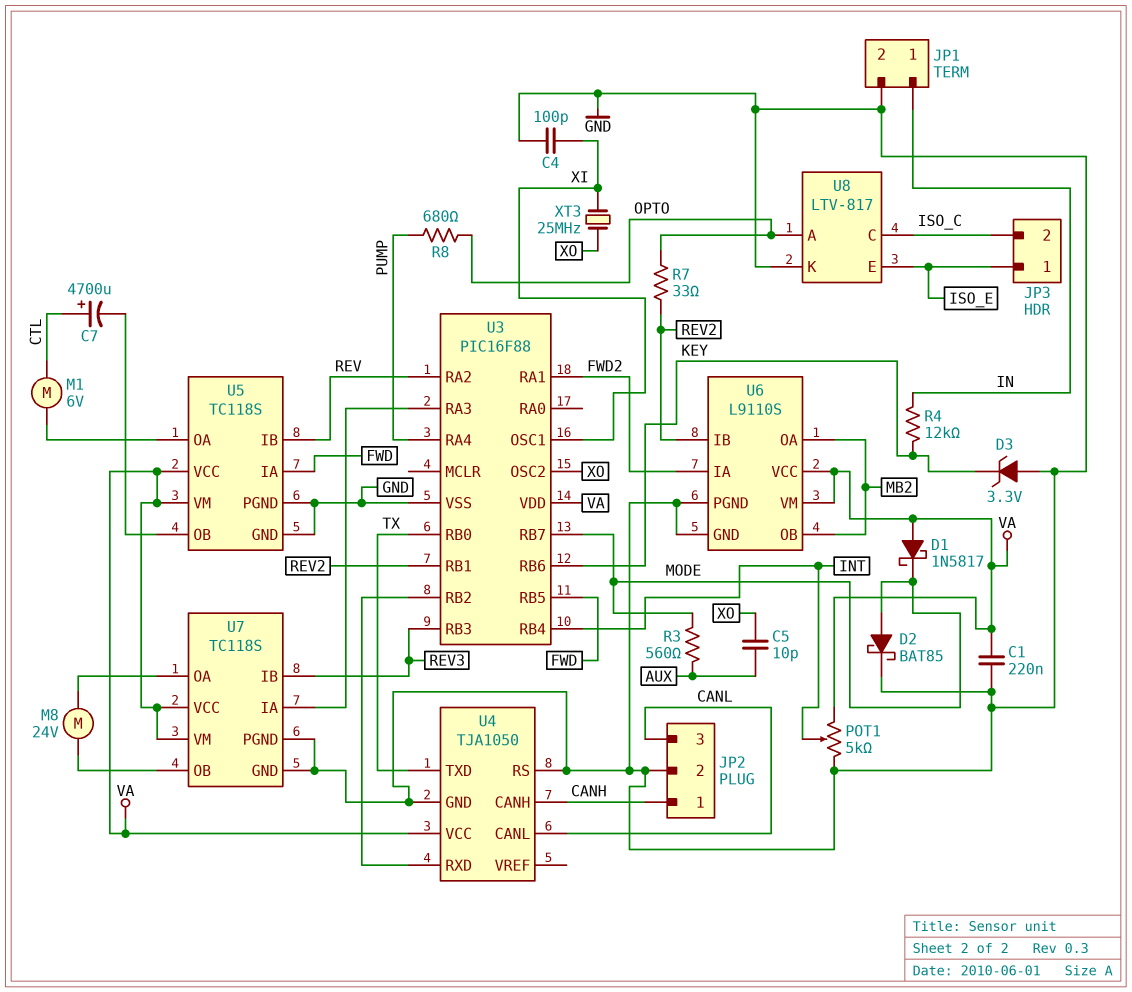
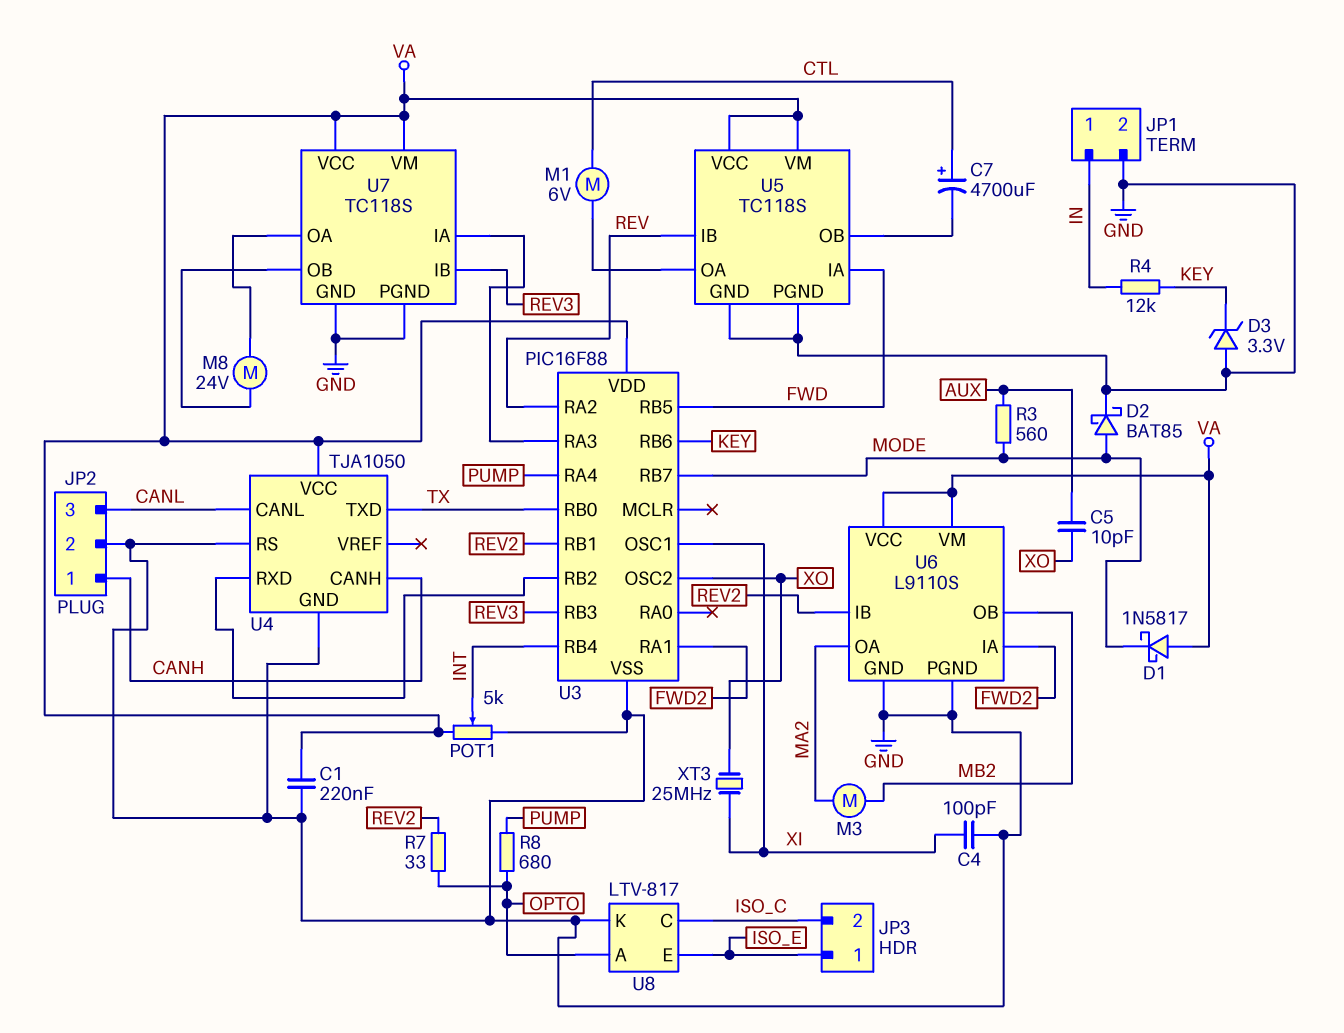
M3: none -> motor (MA2, MB2)
U6 pin OA: MB2 -> MA2

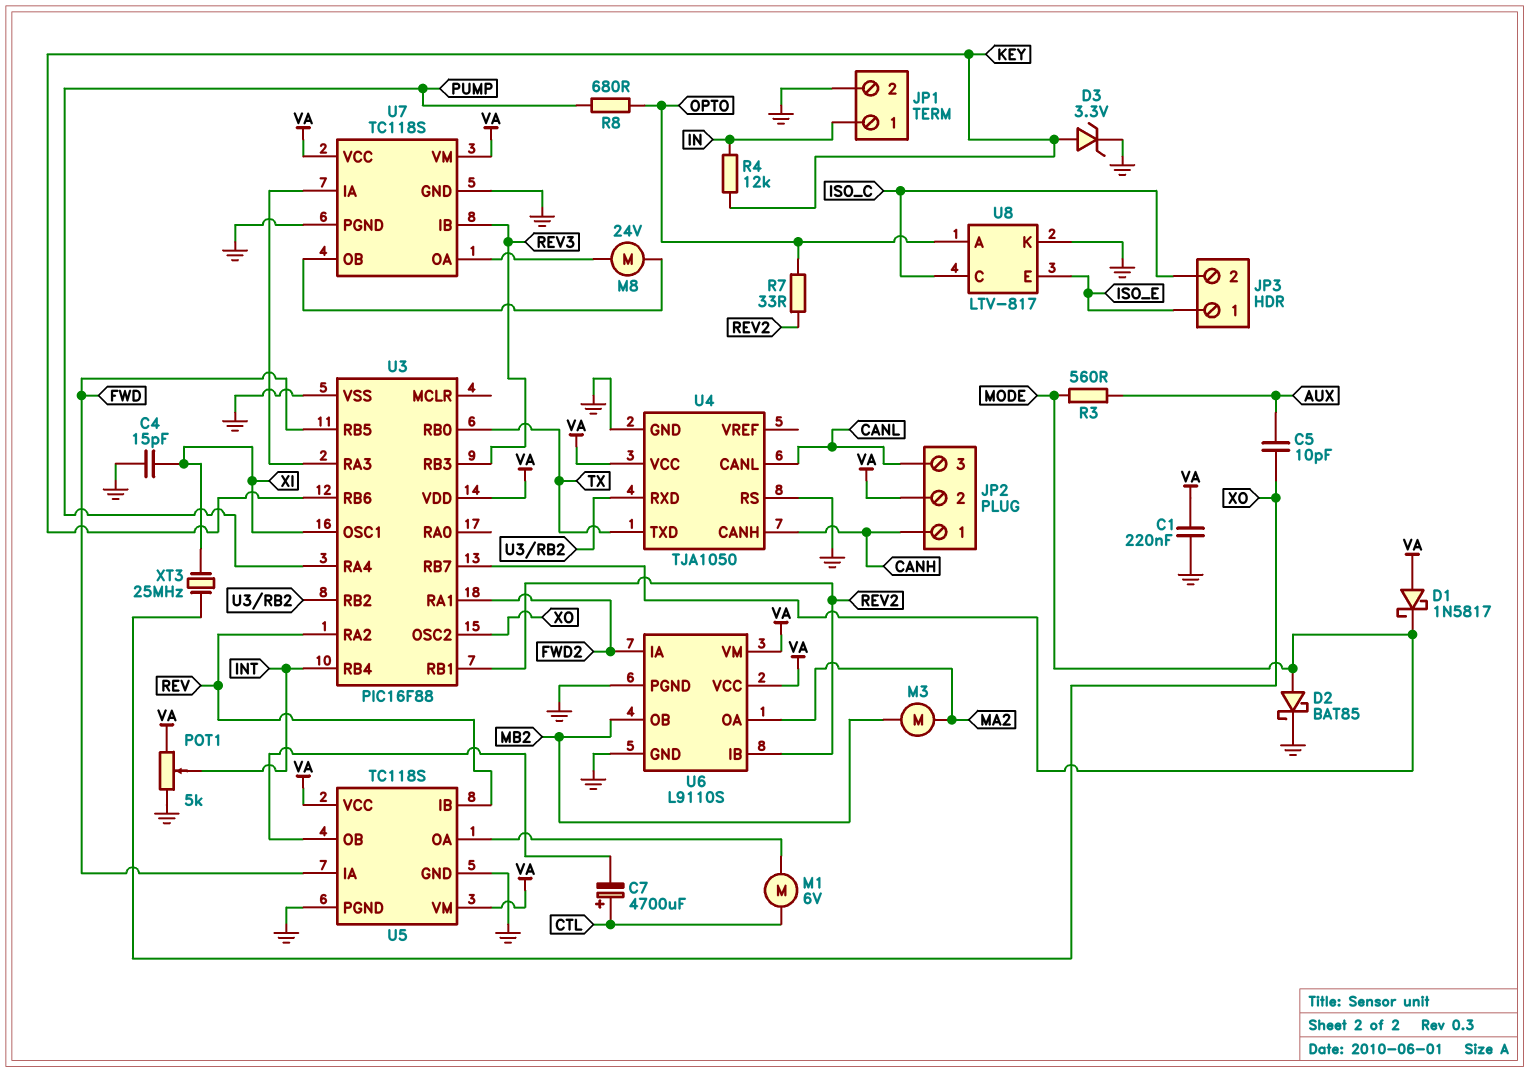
C4: 100pF (GND, XI) -> 15pF (GND, XI)
D3: zener 3.3V (A GND, K KEY) -> zener 3.3V (A KEY, K GND)
JP2 pin 2: GND -> VA

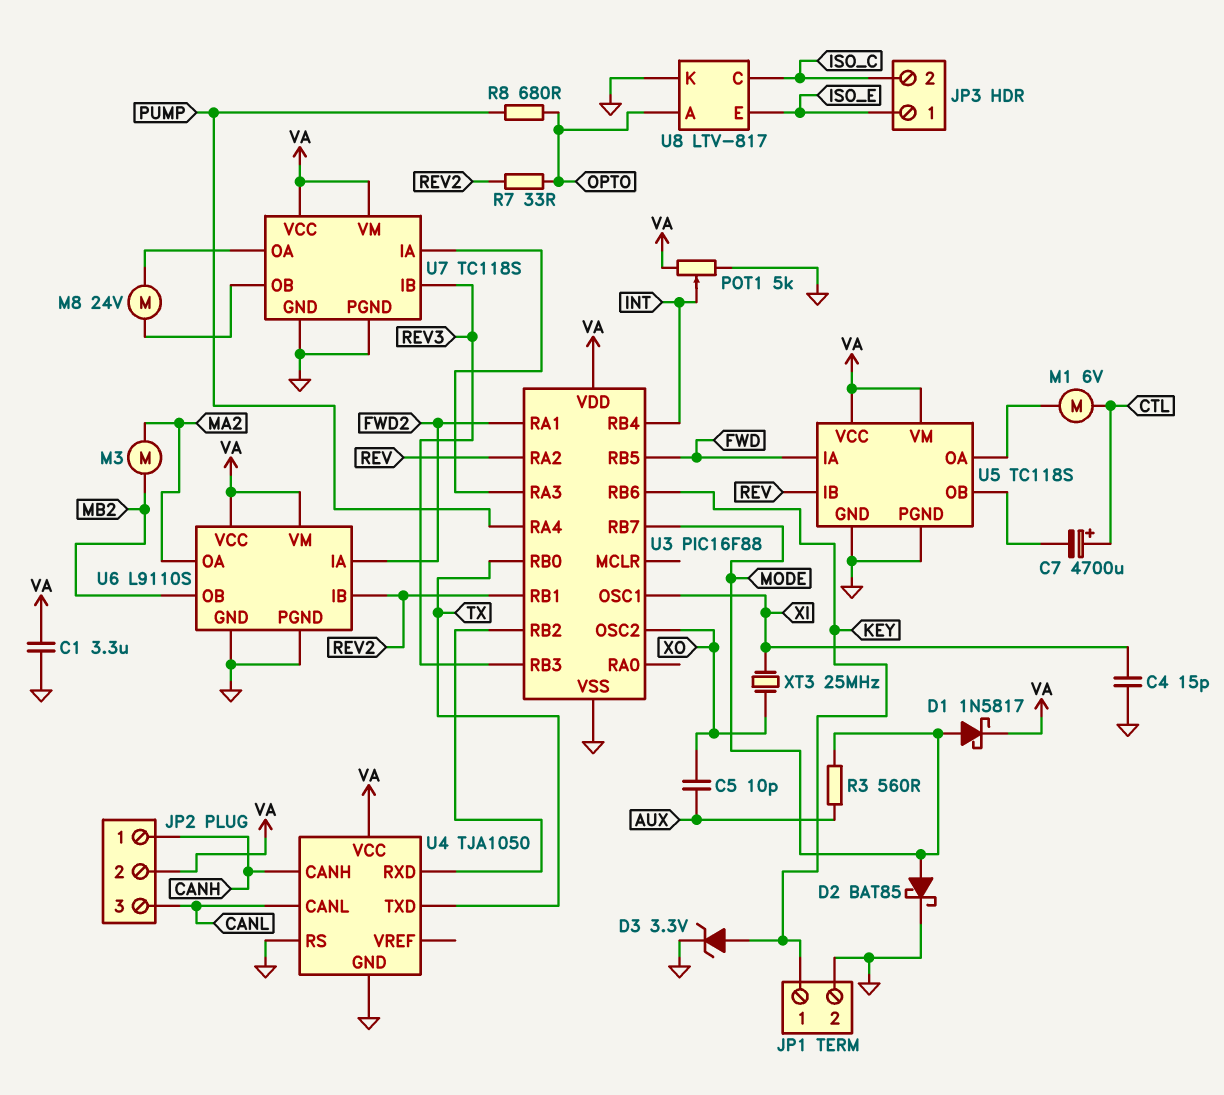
C1: 220nF (GND, VA) -> 3.3uF (GND, VA)
D1: schottky 1N5817 (A VA, K MODE) -> schottky 1N5817 (A MODE, K VA)
JP1 pin 1: IN -> KEY
R4: 12k (IN, KEY) -> none

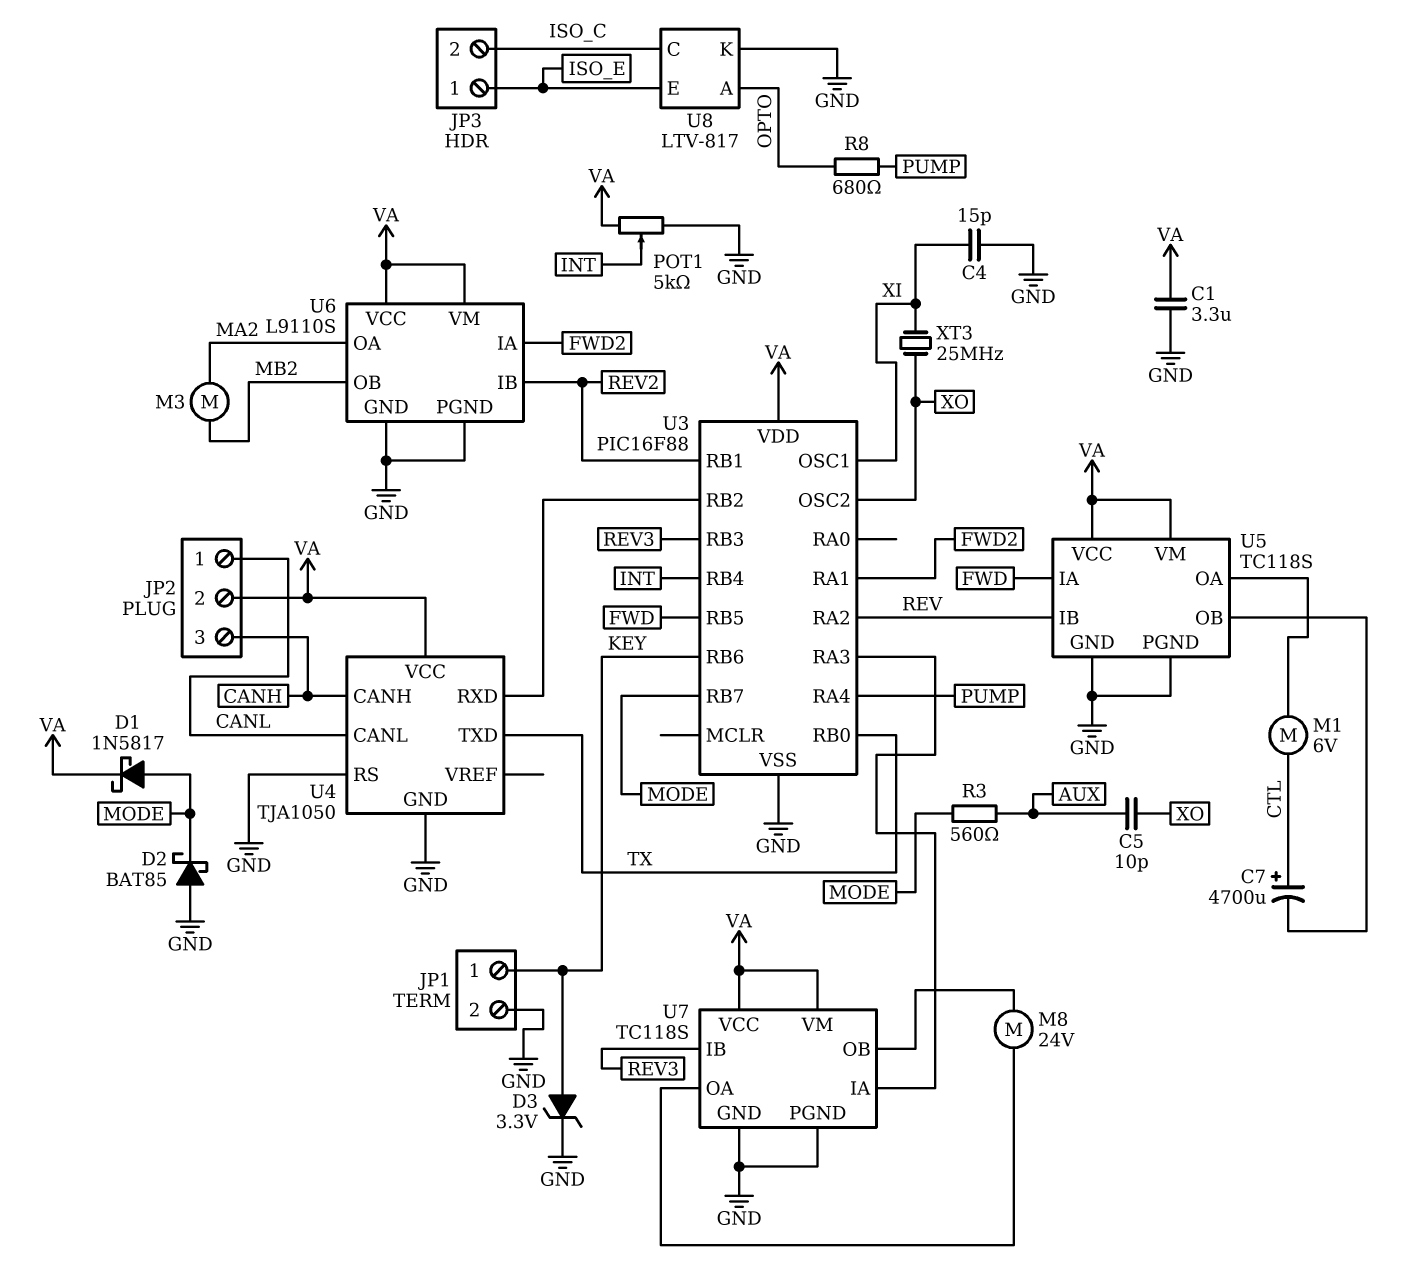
D2: schottky BAT85 (A MODE, K GND) -> schottky BAT85 (A GND, K MODE)
JP2 pin 1: CANH -> CANL
JP2 pin 3: CANL -> CANH
R7: 33 (OPTO, REV2) -> none

